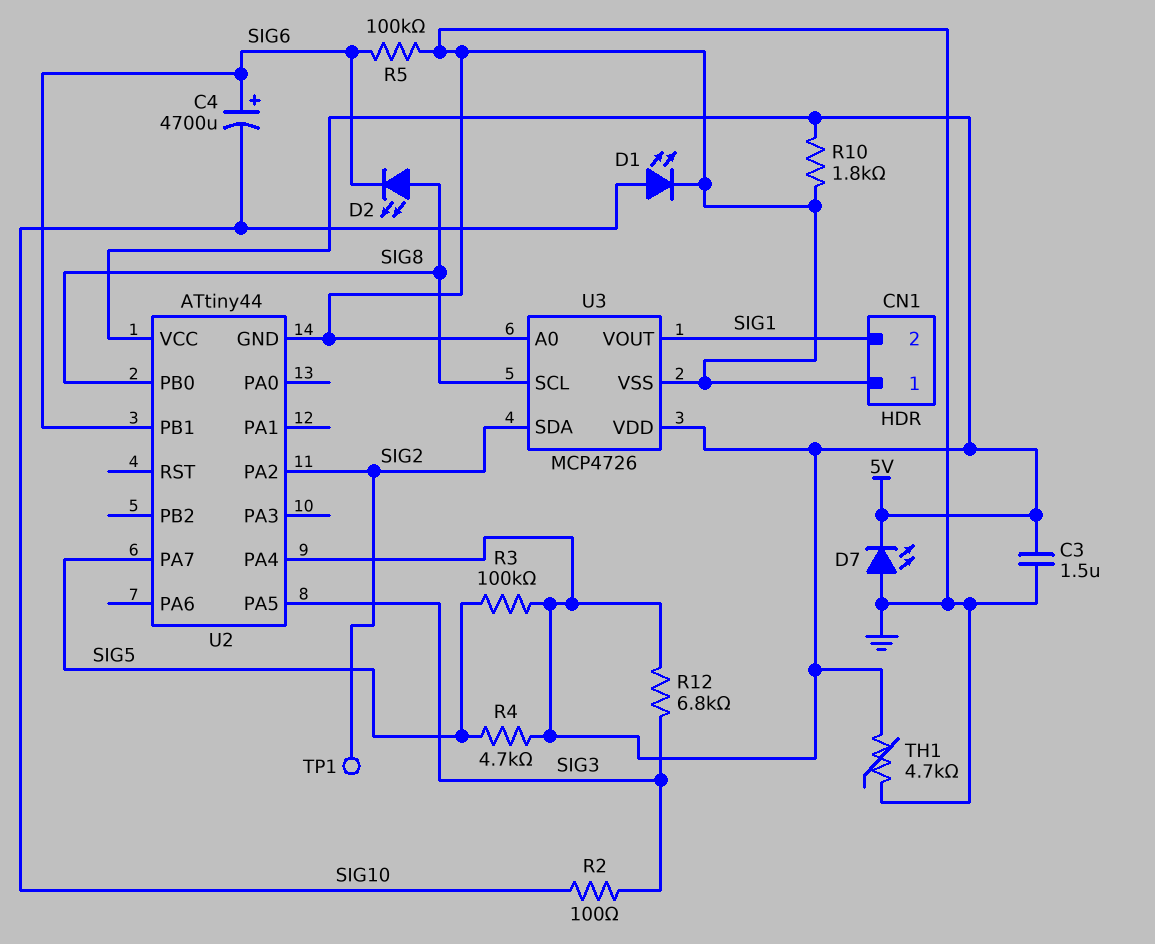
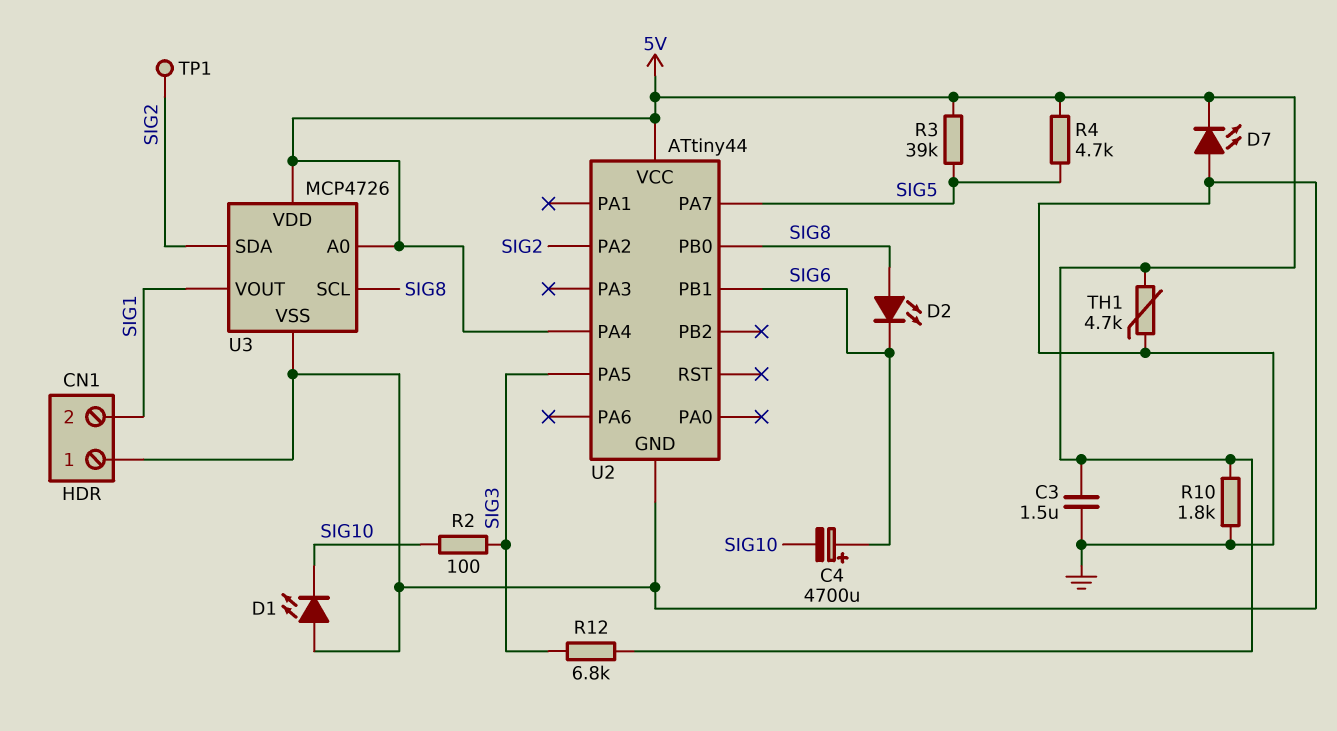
D1: LED (A SIG10, K GND) -> LED (A GND, K SIG10)
R3: 100k (5V, SIG5) -> 39k (5V, SIG5)
R5: 100k (GND, SIG6) -> none
U3 pin A0: GND -> 5V

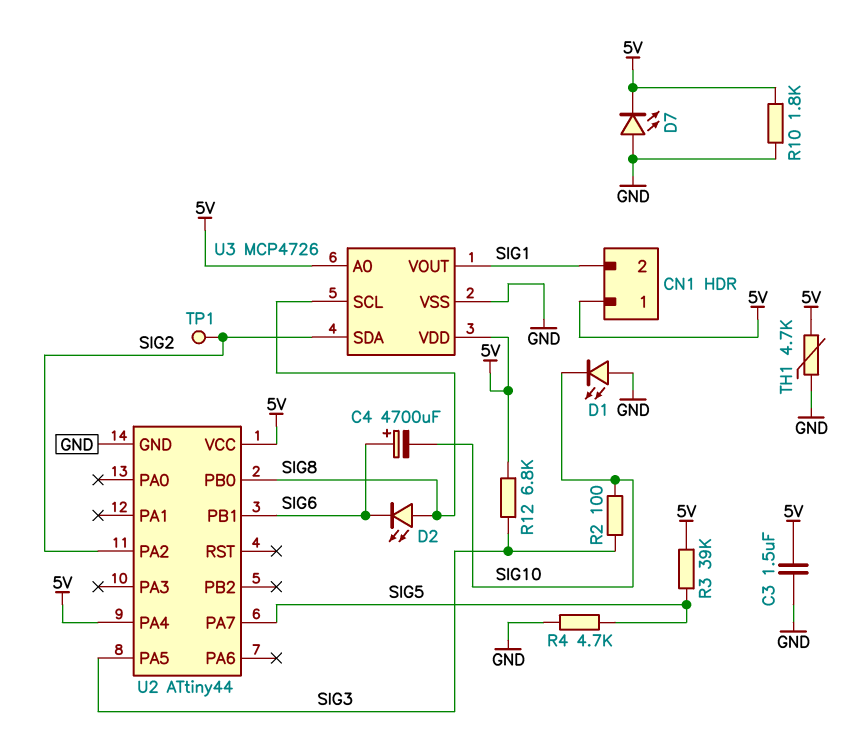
CN1 pin 1: GND -> 5V
R4: 4.7k (5V, SIG5) -> 4.7k (GND, SIG5)

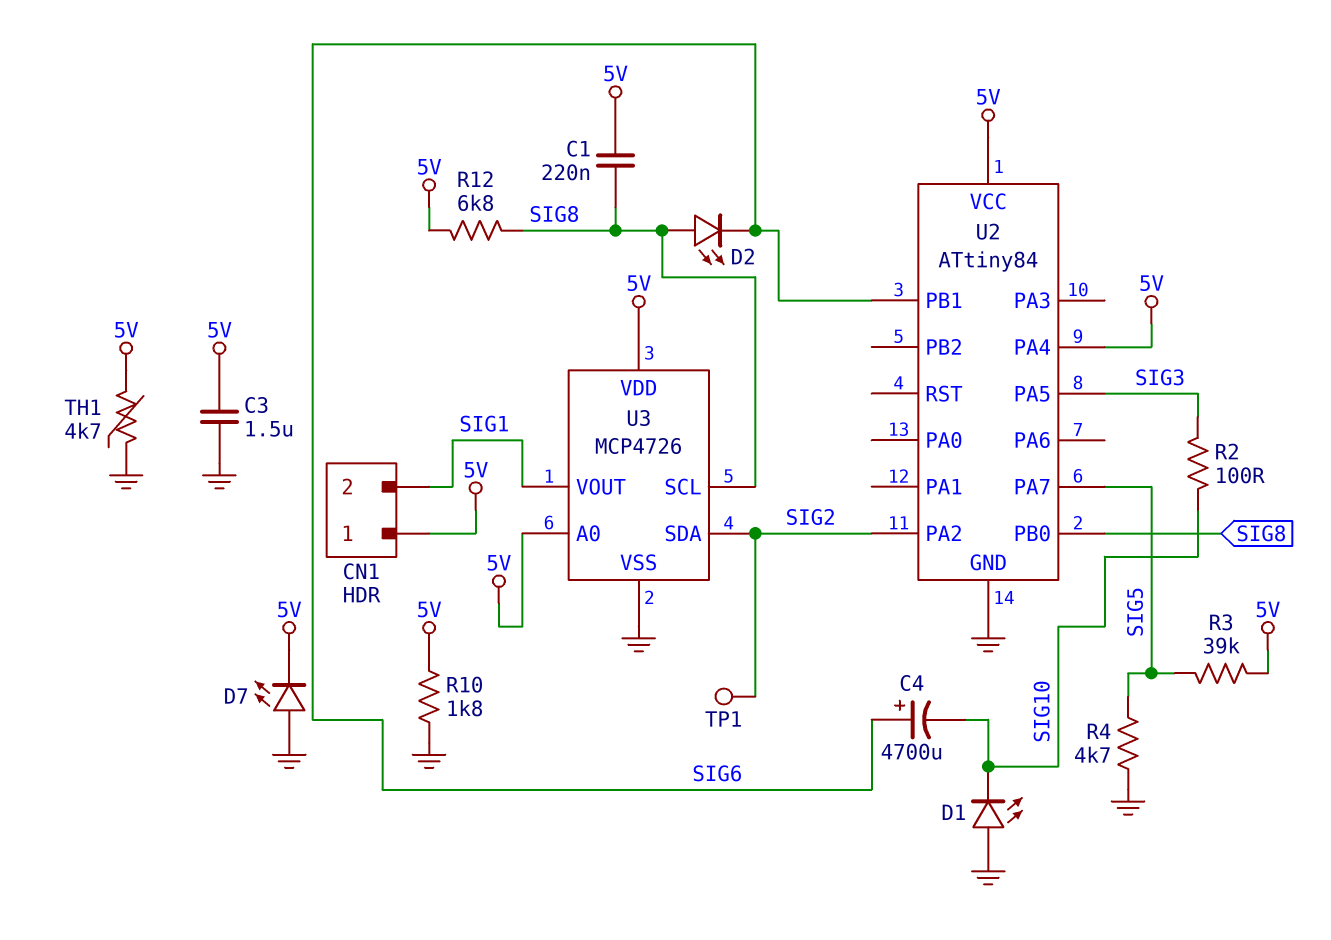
C1: none -> 220nF (5V, SIG8)
R12: 6.8k (5V, SIG3) -> 6.8k (5V, SIG8)
U2: ATtiny44 -> ATtiny84

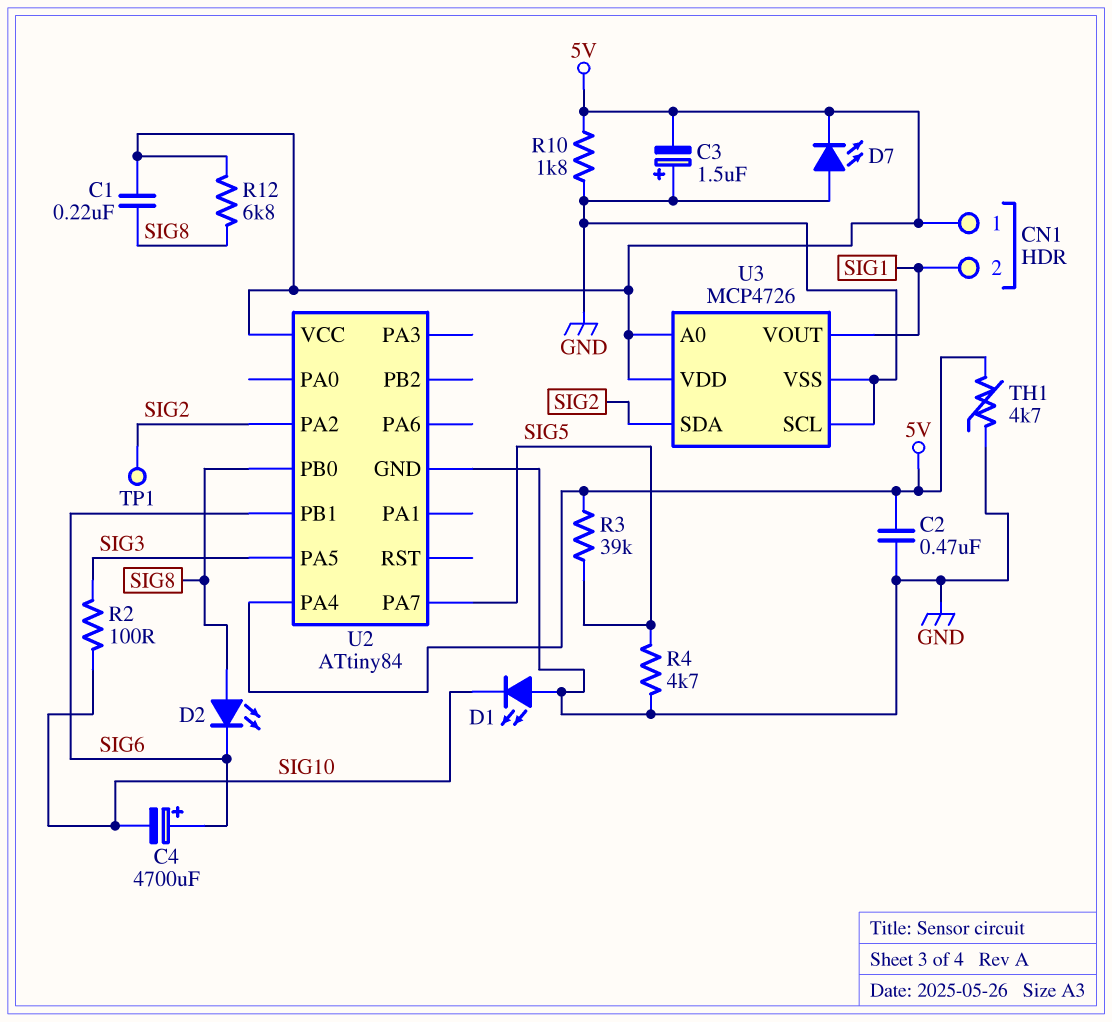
C2: none -> 470nF (5V, GND)
C3: 1.5uF (5V, GND) -> 1.5uF (plus GND, minus 5V)
U3 pin SCL: SIG8 -> GND

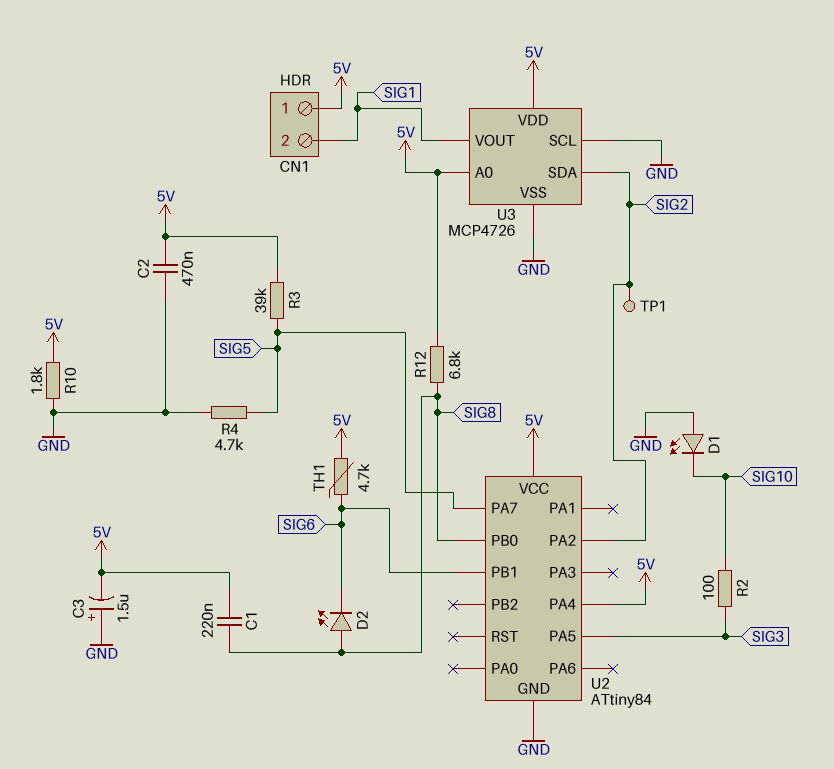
C4: 4700uF (plus SIG6, minus SIG10) -> none
D7: LED (A GND, K 5V) -> none
TH1: 4.7k (5V, GND) -> 4.7k (5V, SIG6)

